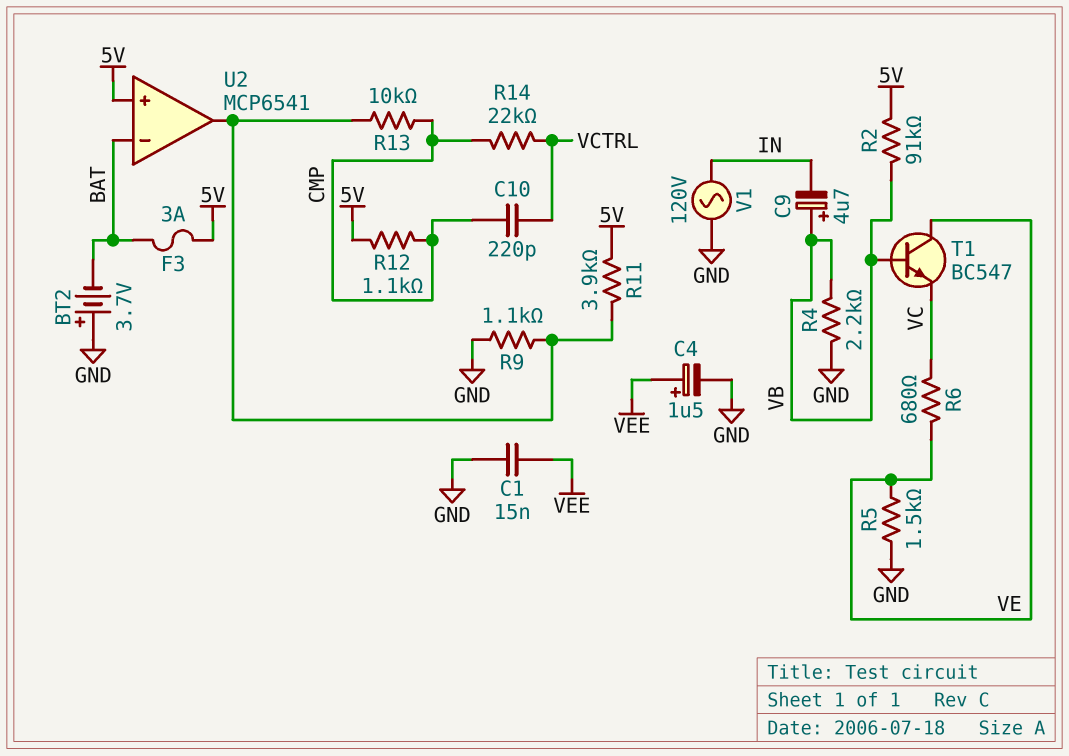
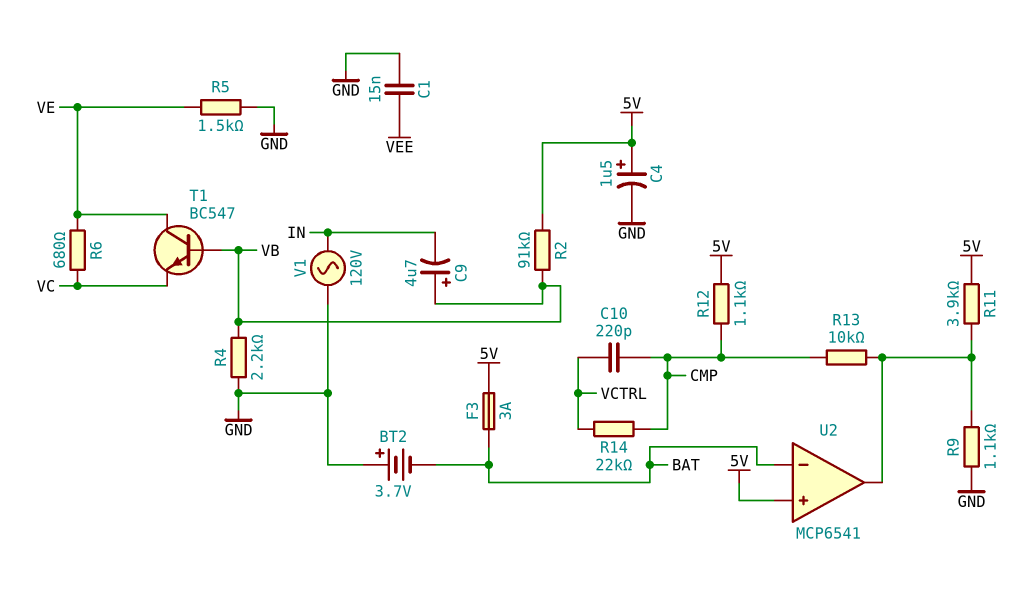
C4: 1.5uF (plus VEE, minus GND) -> 1.5uF (plus 5V, minus GND)

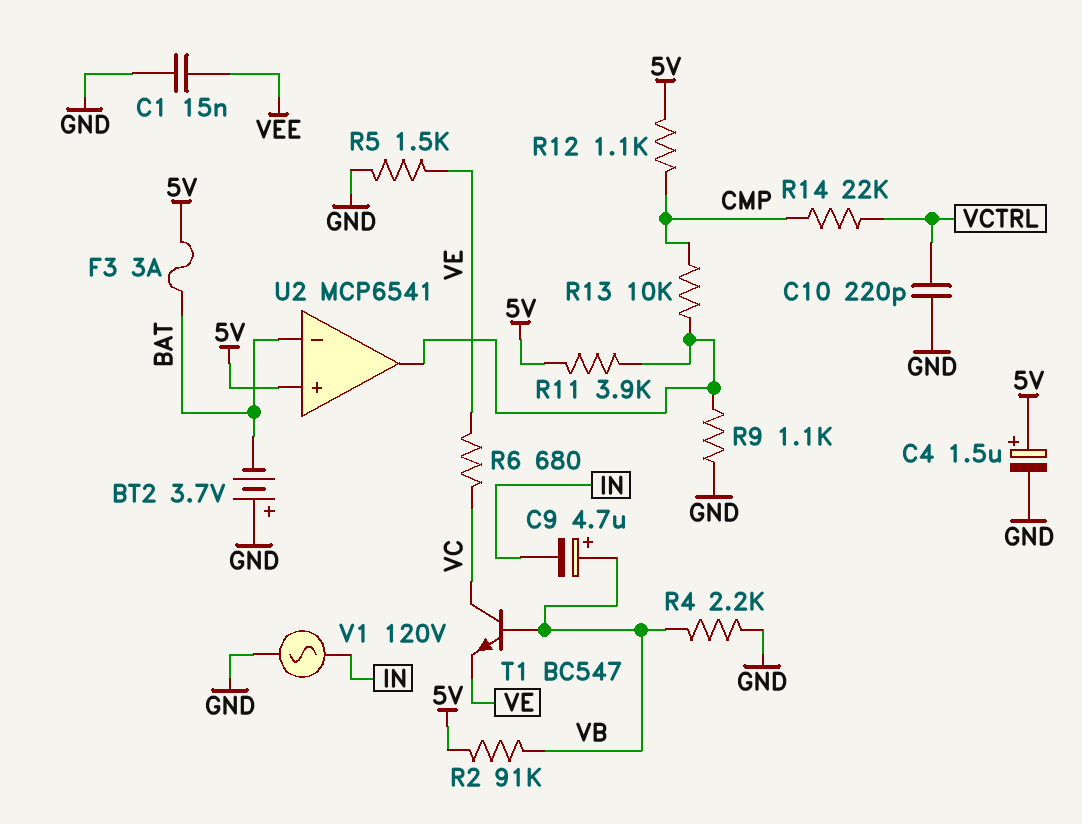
C10: 220pF (CMP, VCTRL) -> 220pF (GND, VCTRL)
T1: NPN BC547 (B VB, C VE, E VC) -> NPN BC547 (B VB, C VC, E VE)

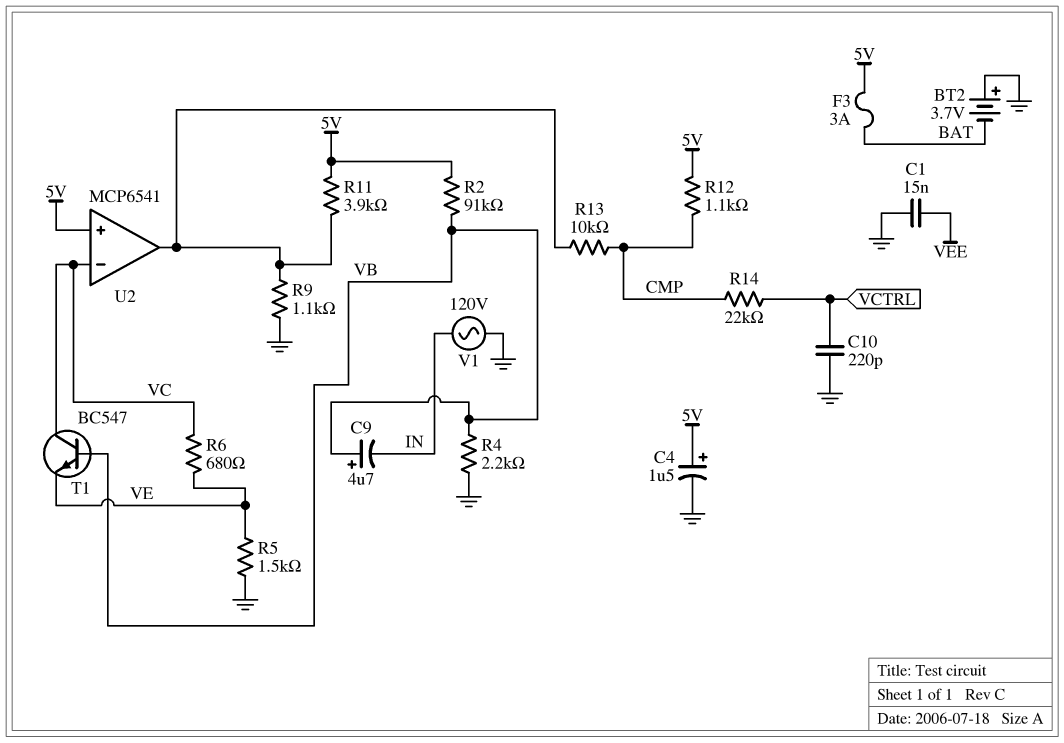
U2 pin in-: BAT -> VC

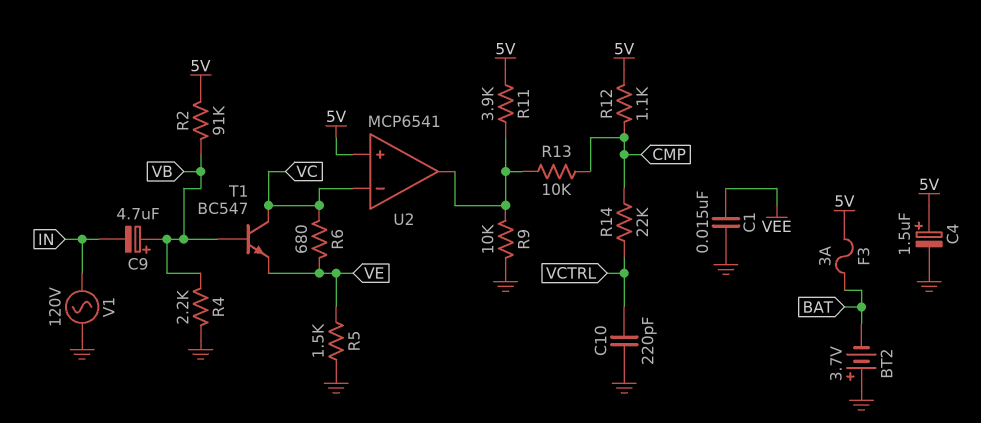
R9: 1.1k (GND, U2/out) -> 10k (GND, U2/out)

